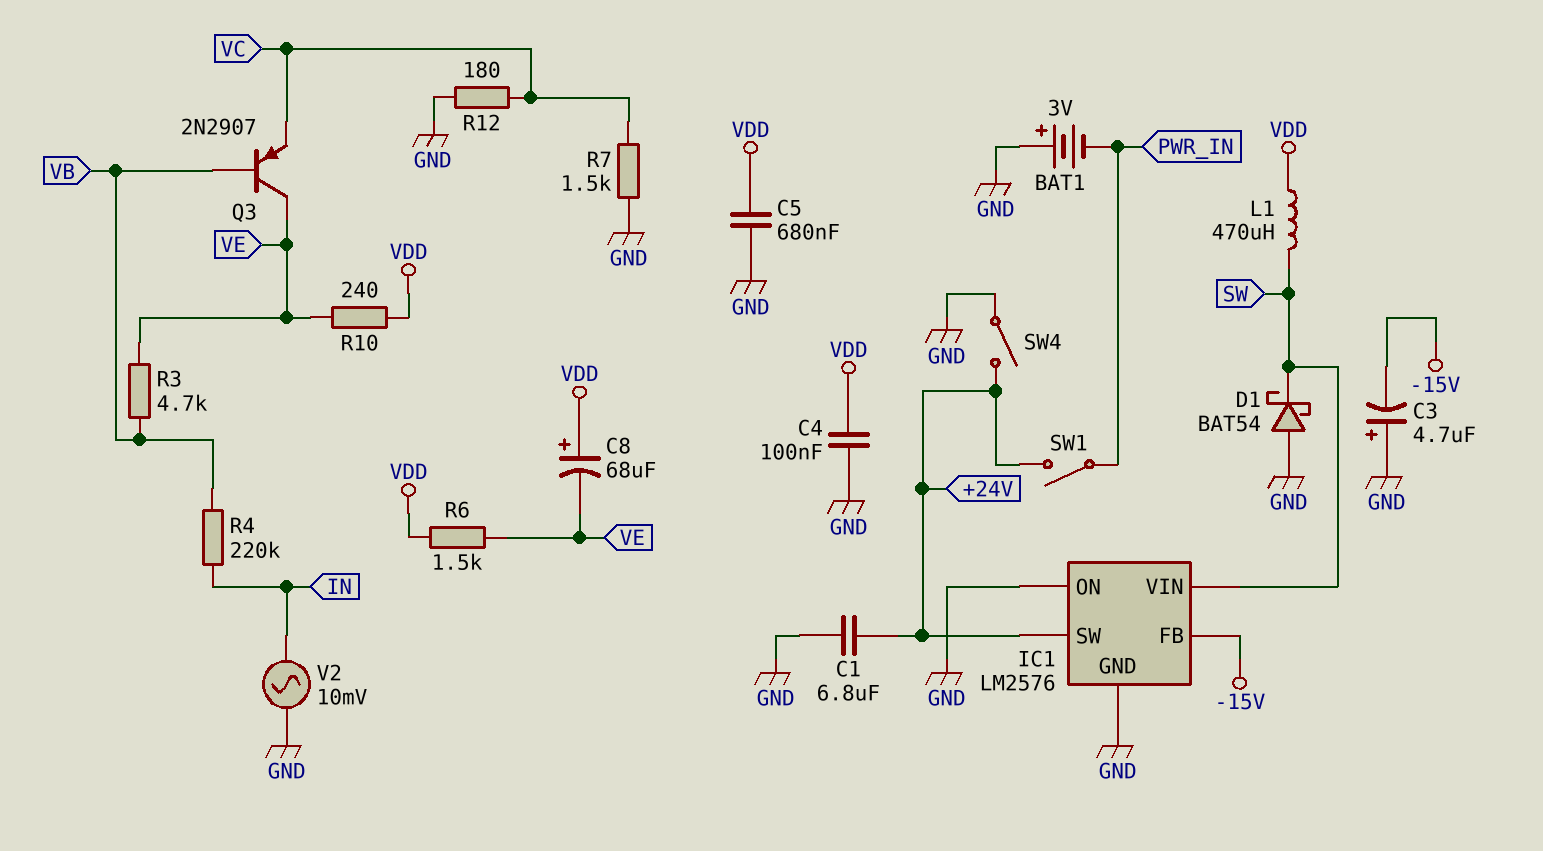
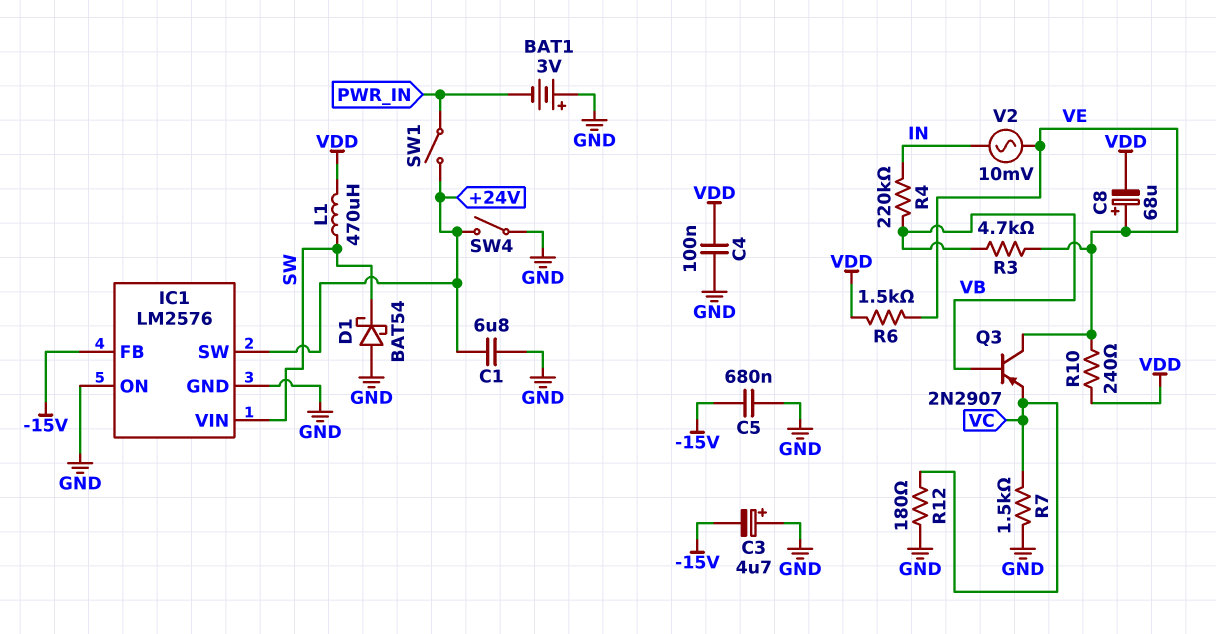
C5: 680nF (GND, VDD) -> 680nF (-15V, GND)
C8: 68uF (plus VDD, minus VE) -> 68uF (plus VE, minus VDD)
V2: AC 10mV (GND, IN) -> AC 10mV (IN, VE)

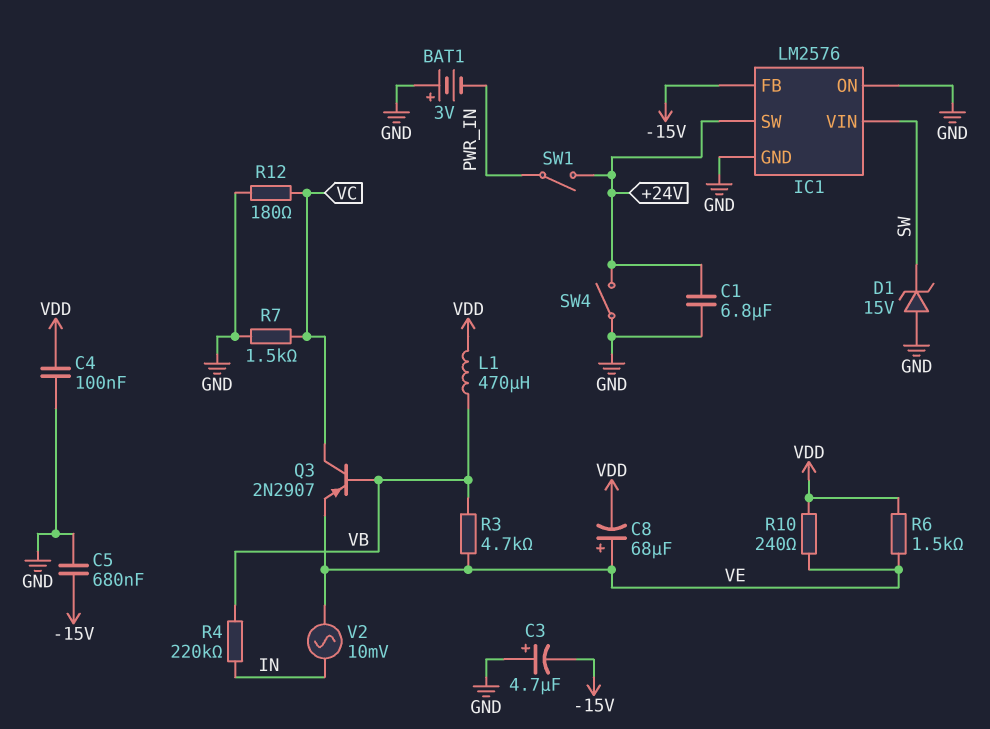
D1: schottky BAT54 (A GND, K SW) -> zener 15V (A GND, K SW)
L1: 470uH (SW, VDD) -> 470uH (VB, VDD)
Q3: PNP 2N2907 (B VB, C VE, E VC) -> PNP 2N2907 (B VB, C VC, E VE)

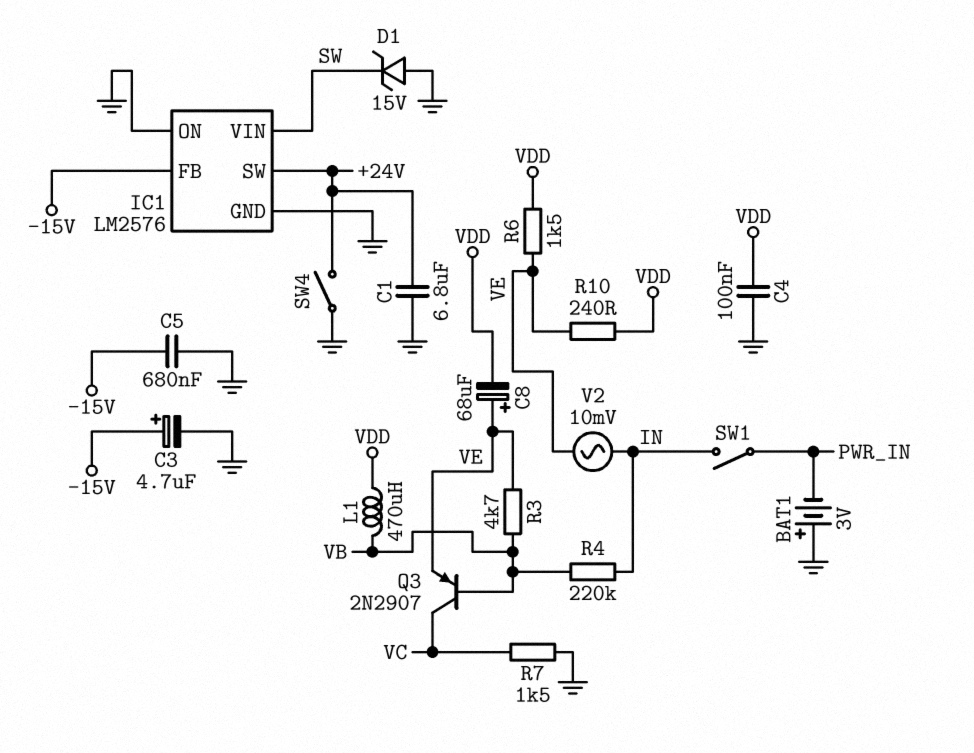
C3: 4.7uF (plus GND, minus -15V) -> 4.7uF (plus -15V, minus GND)
R12: 180 (GND, VC) -> none
SW1: switch (+24V, PWR_IN) -> switch (IN, PWR_IN)

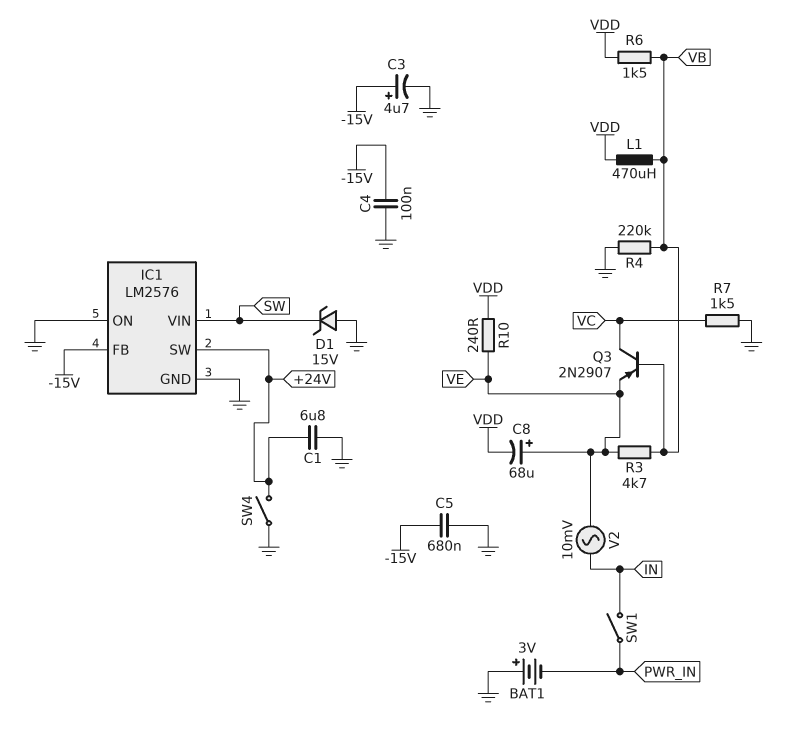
C4: 100nF (GND, VDD) -> 100nF (-15V, GND)
R4: 220k (IN, VB) -> 220k (GND, VB)
R6: 1.5k (VDD, VE) -> 1.5k (VB, VDD)

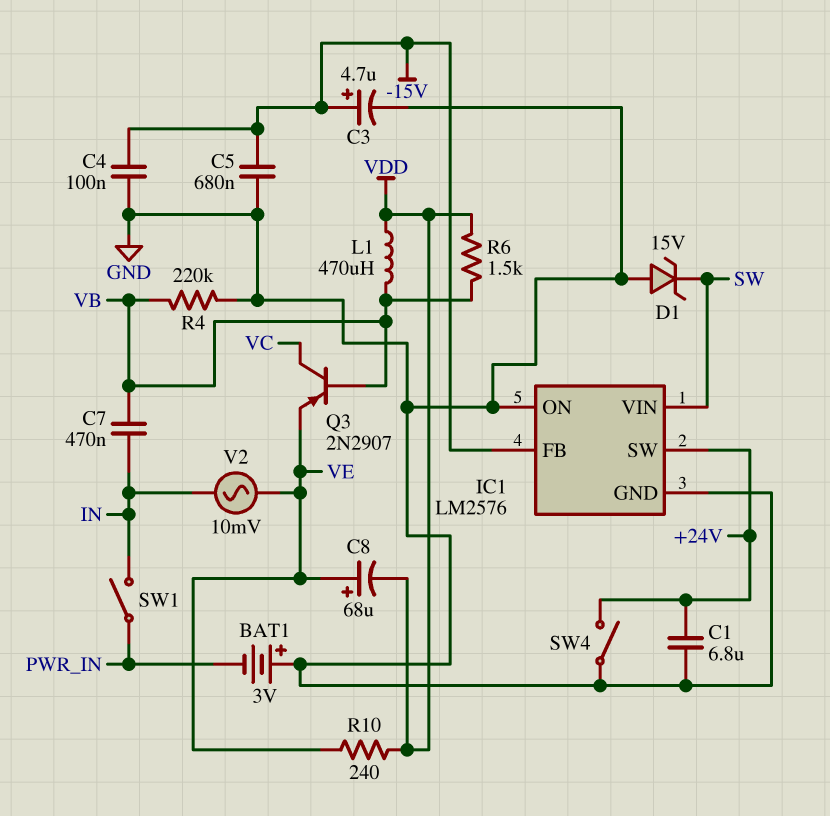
C7: none -> 470nF (IN, VB)
R3: 4.7k (VB, VE) -> none
R7: 1.5k (GND, VC) -> none

